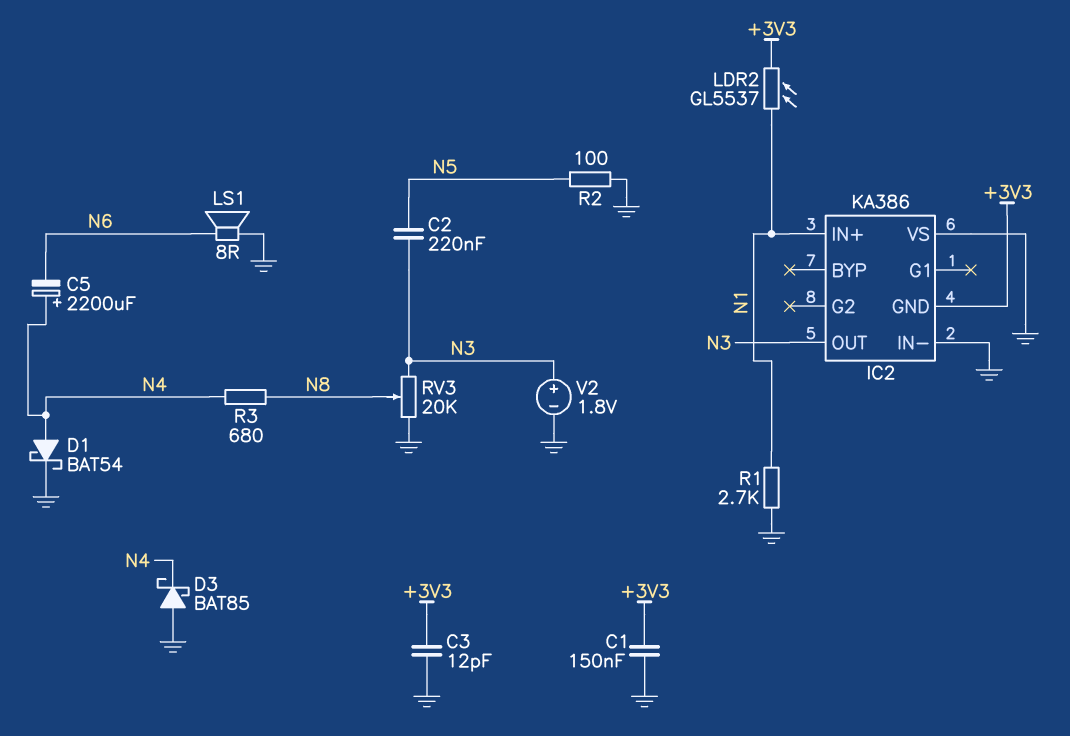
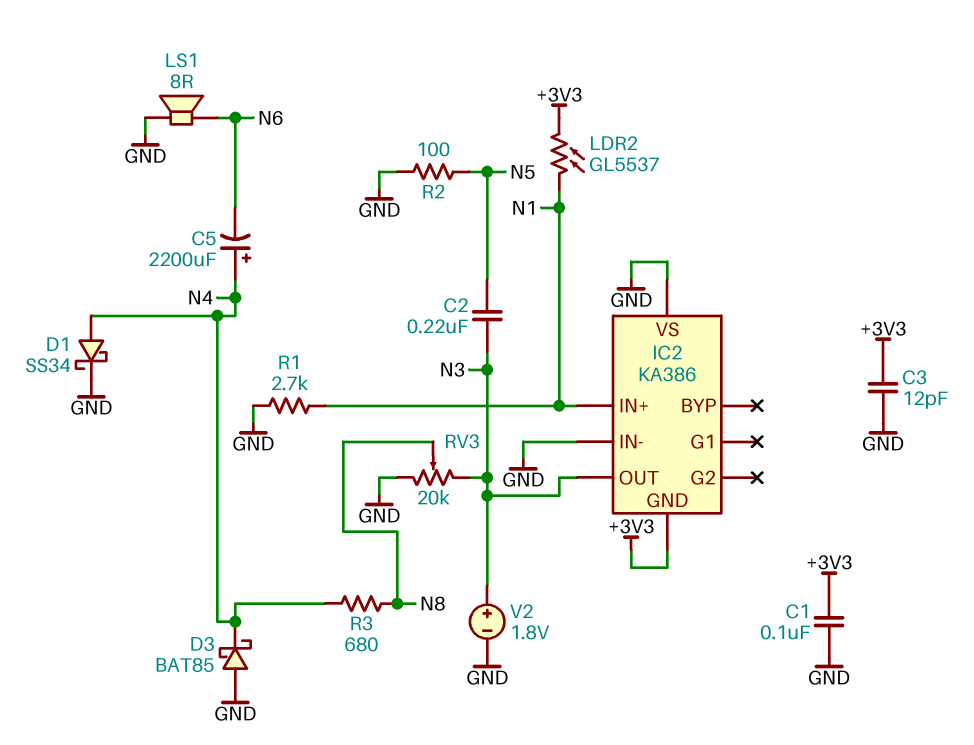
C1: 150nF (+3V3, GND) -> 100nF (+3V3, GND)
D1: schottky BAT54 (A N4, K GND) -> schottky SS34 (A N4, K GND)

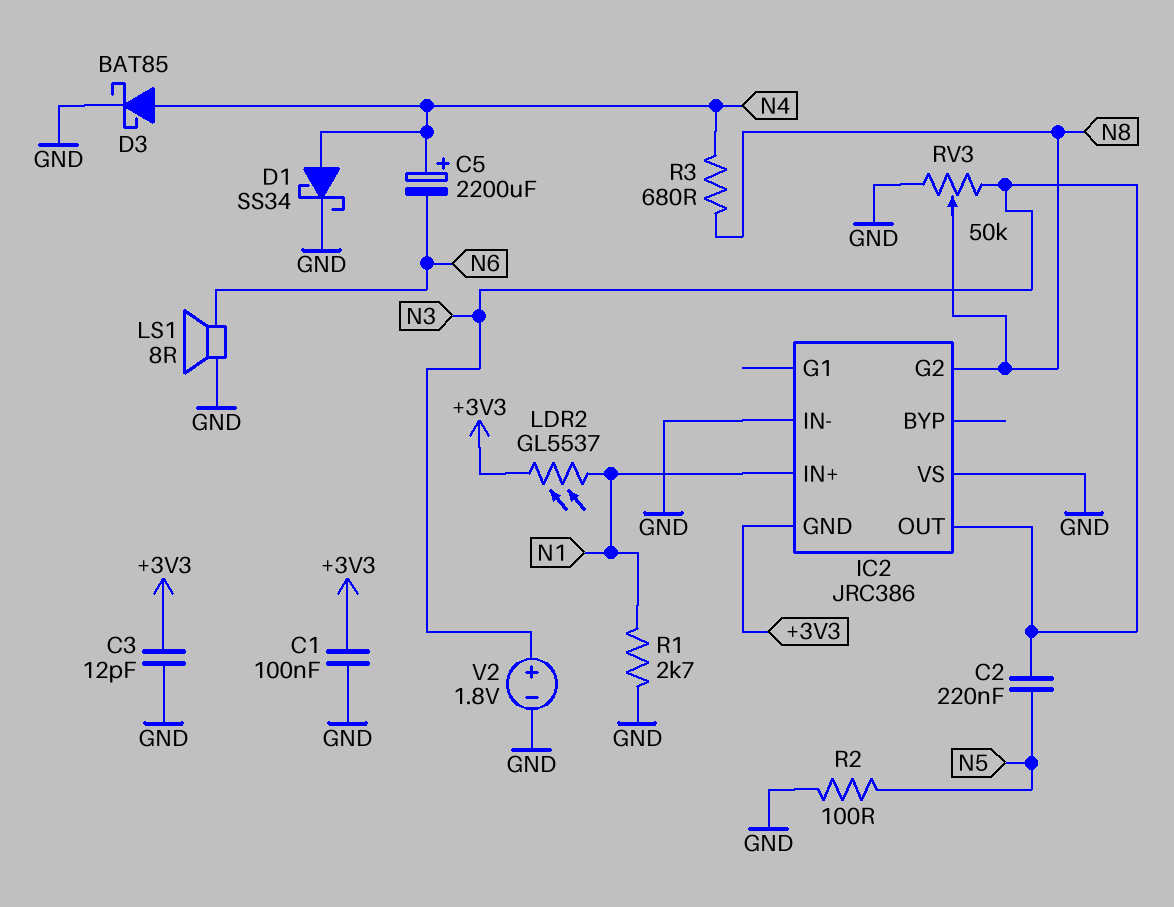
D3: schottky BAT85 (A GND, K N4) -> schottky BAT85 (A N4, K GND)
IC2: KA386 -> JRC386
IC2 pin G2: none -> N8
RV3: 20k (GND, N3, wiper N8) -> 50k (GND, N3, wiper N8)

